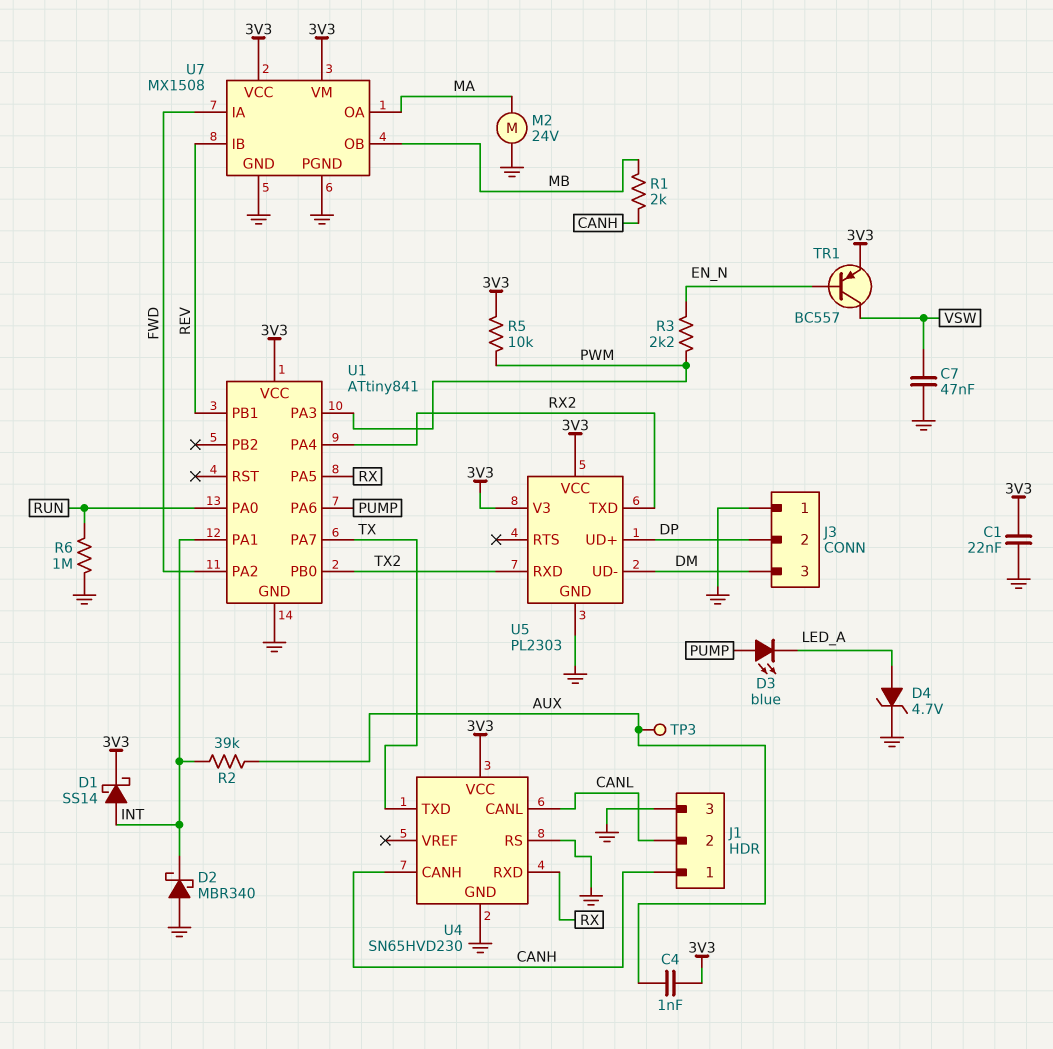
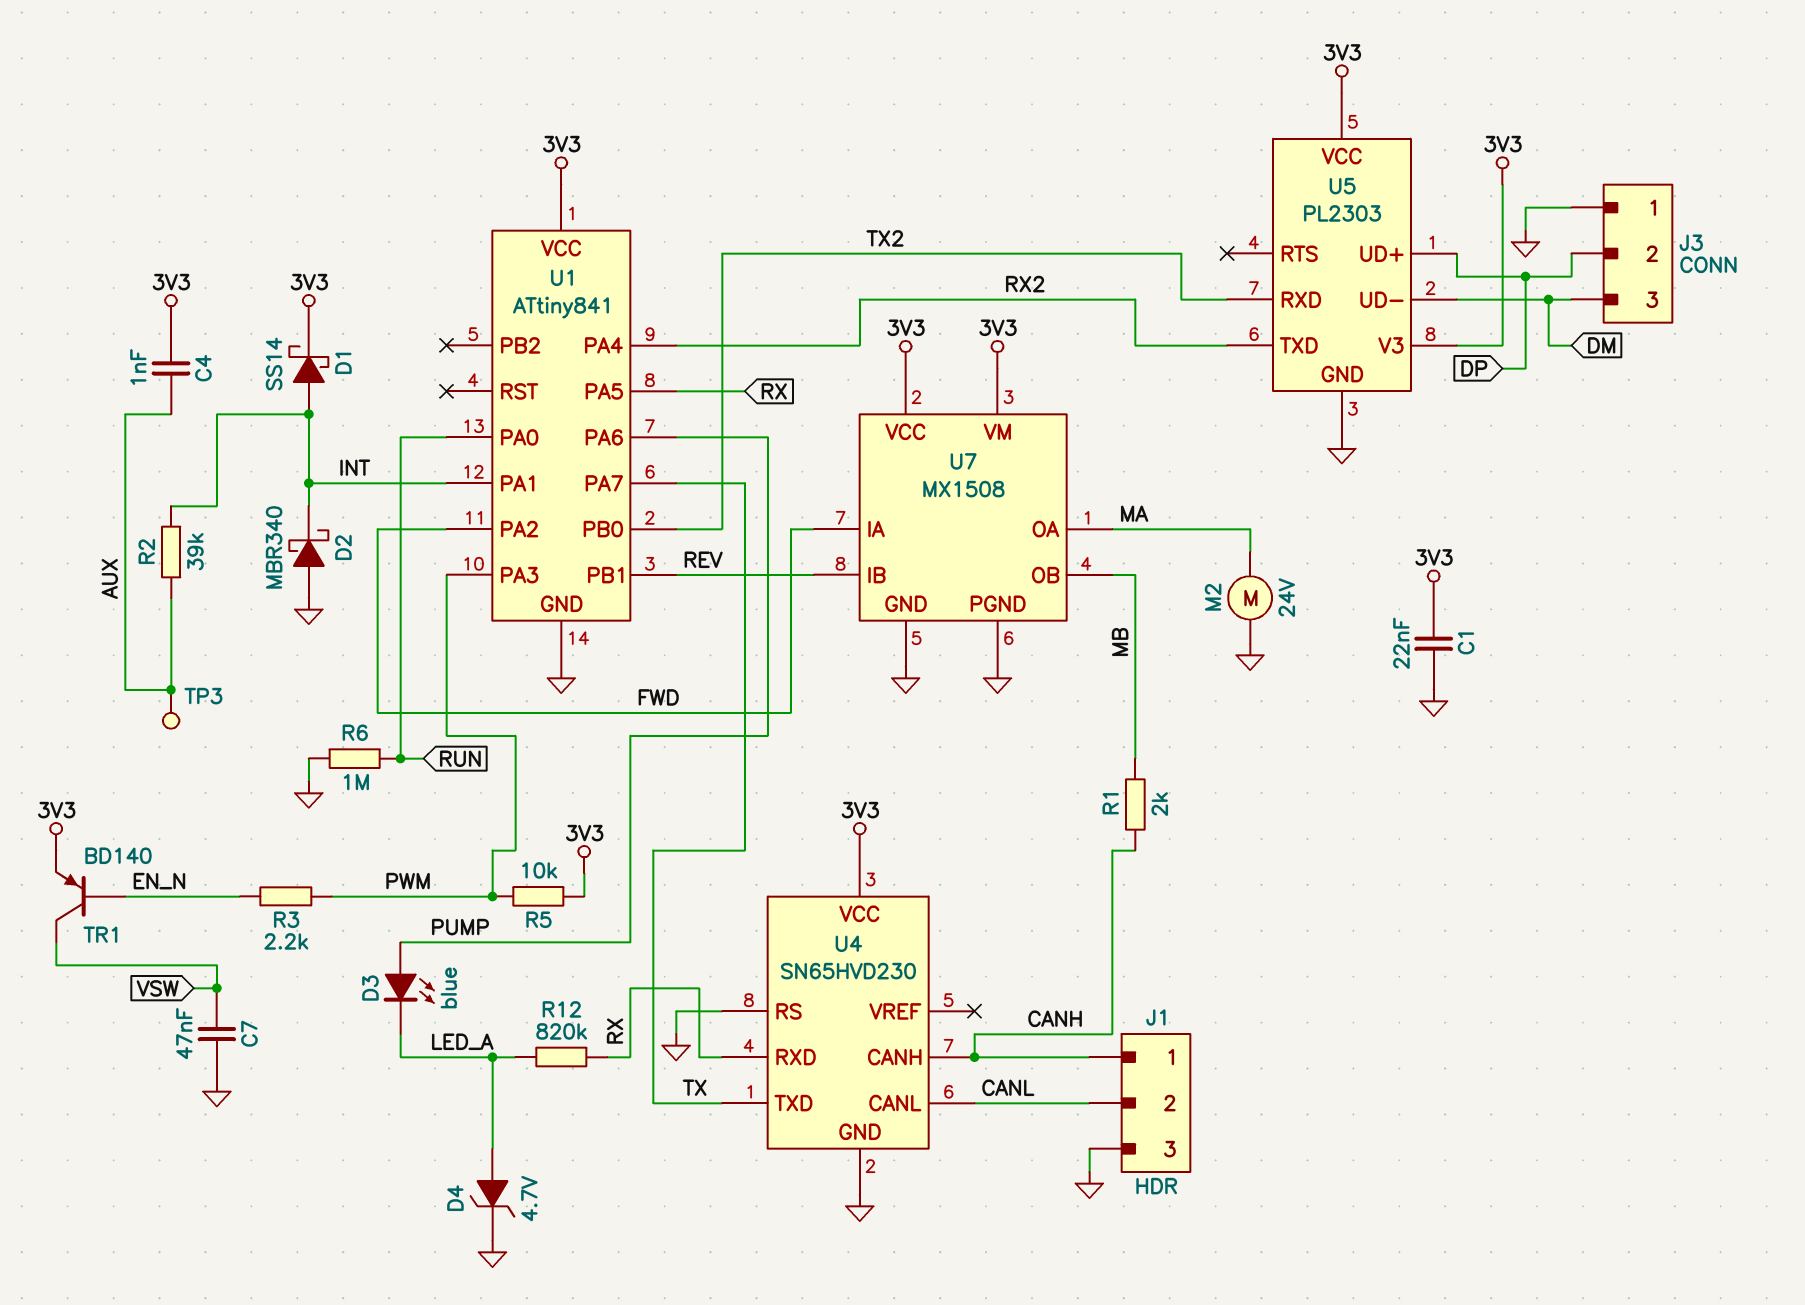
R12: none -> 820k (LED_A, RX)
TR1: PNP BC557 (B EN_N, C VSW, E 3V3) -> PNP BD140 (B EN_N, C VSW, E 3V3)

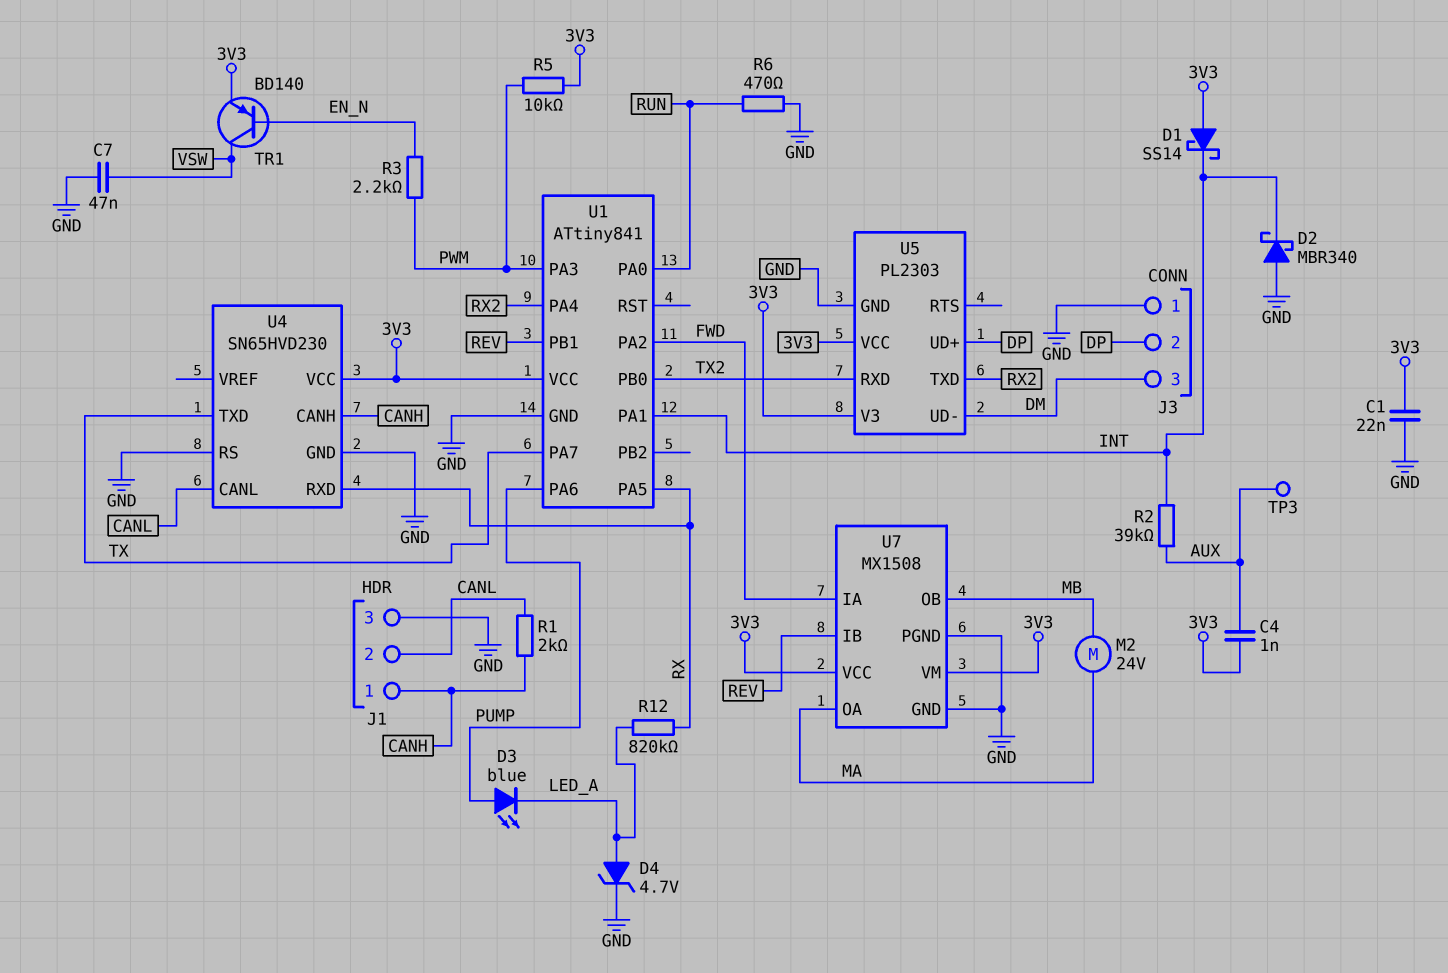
D1: schottky SS14 (A INT, K 3V3) -> schottky SS14 (A 3V3, K INT)
M2: motor 24V (GND, MA) -> motor 24V (MA, MB)
R1: 2k (CANH, MB) -> 2k (CANH, CANL)
R6: 1M (GND, RUN) -> 470 (GND, RUN)

